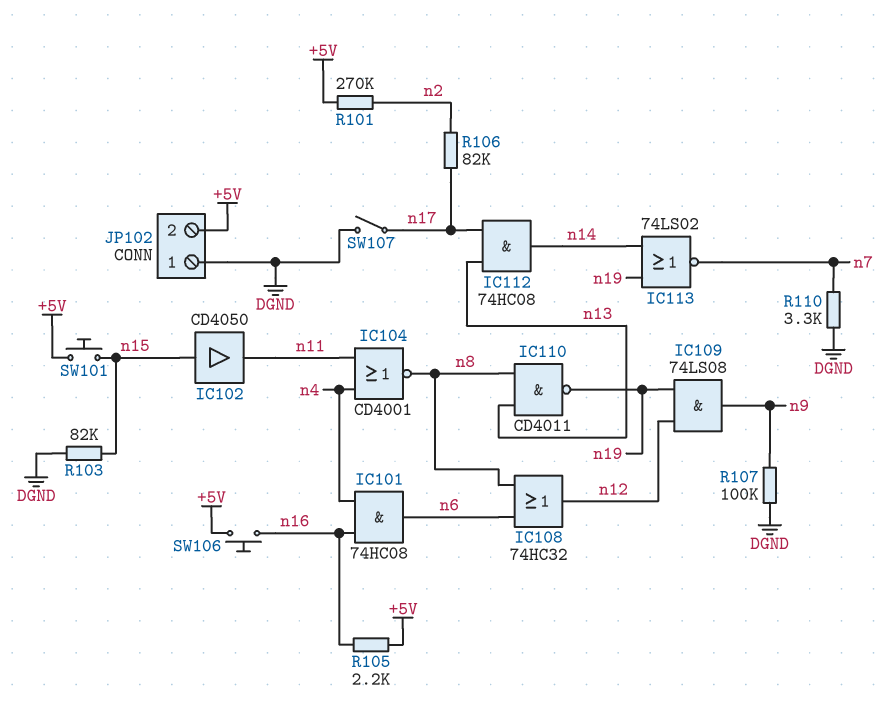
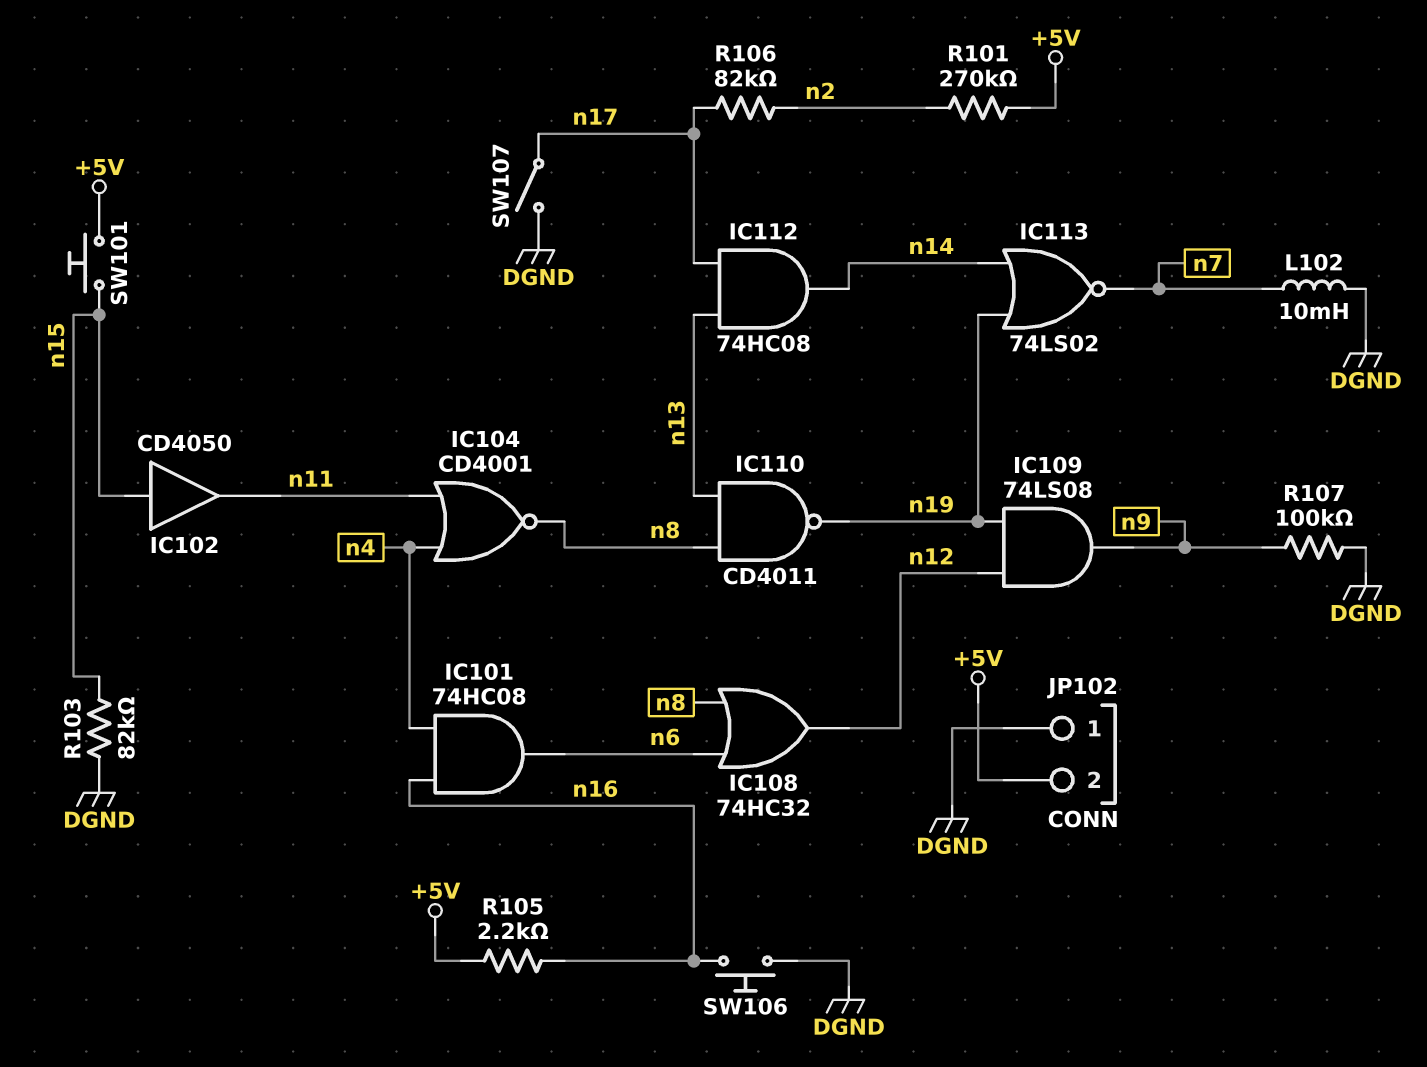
L102: none -> 10mH (DGND, n7)
R110: 3.3k (DGND, n7) -> none
SW106: button (+5V, n16) -> button (DGND, n16)

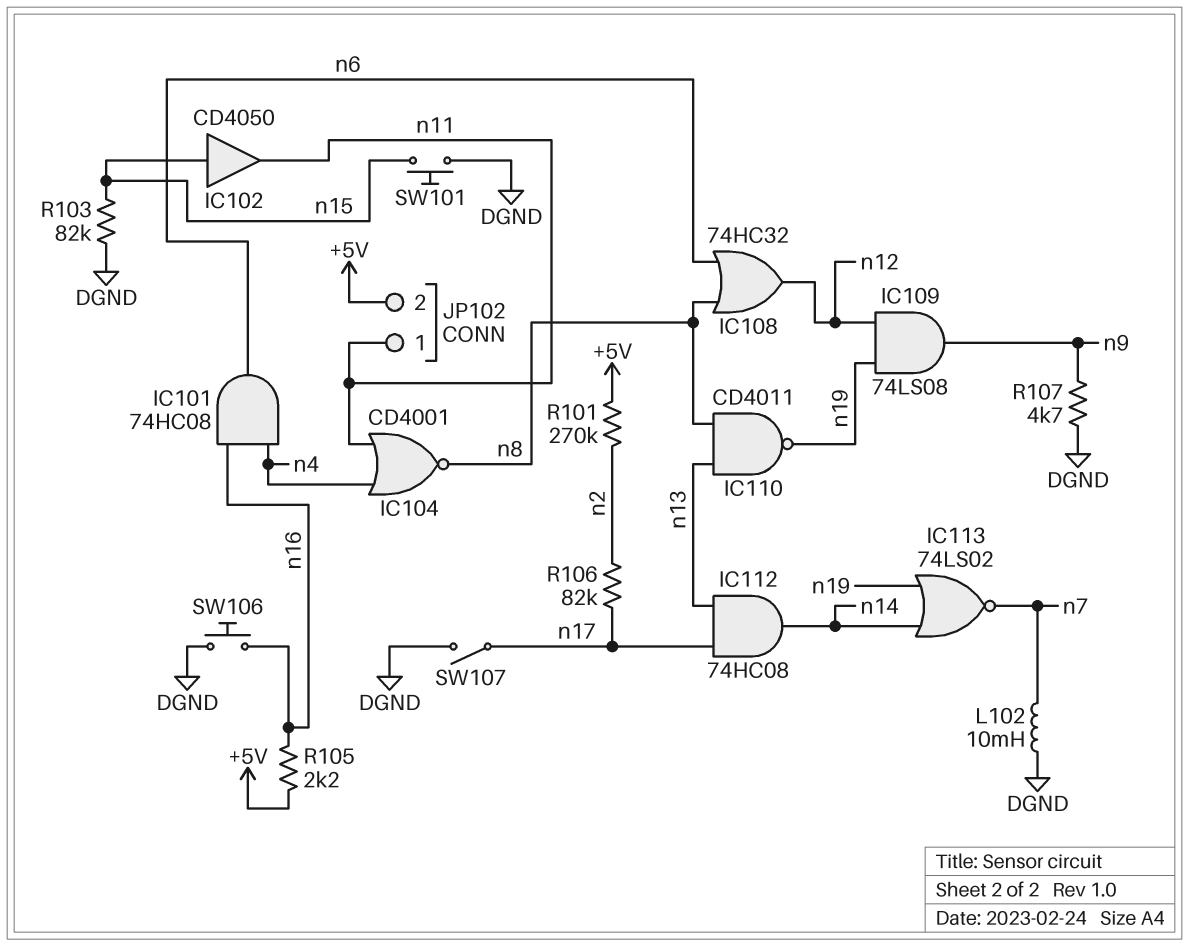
JP102 pin 1: DGND -> n11
R107: 100k (DGND, n9) -> 4.7k (DGND, n9)
SW101: button (+5V, n15) -> button (DGND, n15)

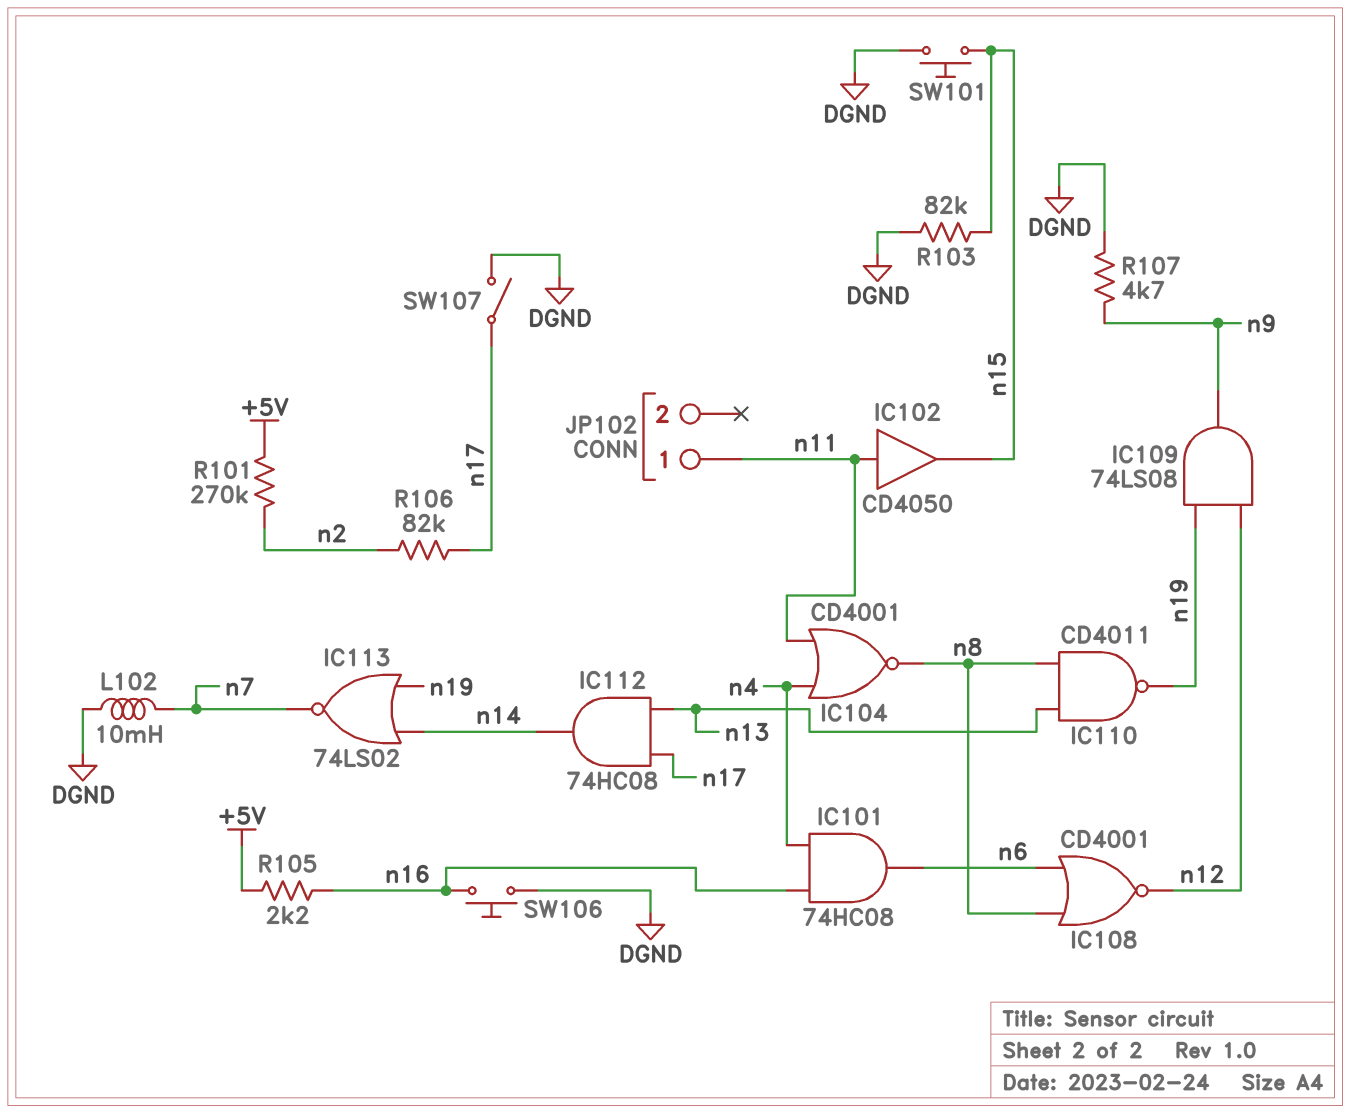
IC102: buffer CD4050 (in n15, out n11) -> buffer CD4050 (in n11, out n15)
IC108: OR 74HC32 (in n6, in n8, out n12) -> NOR CD4001 (in n6, in n8, out n12)
JP102 pin 2: +5V -> none

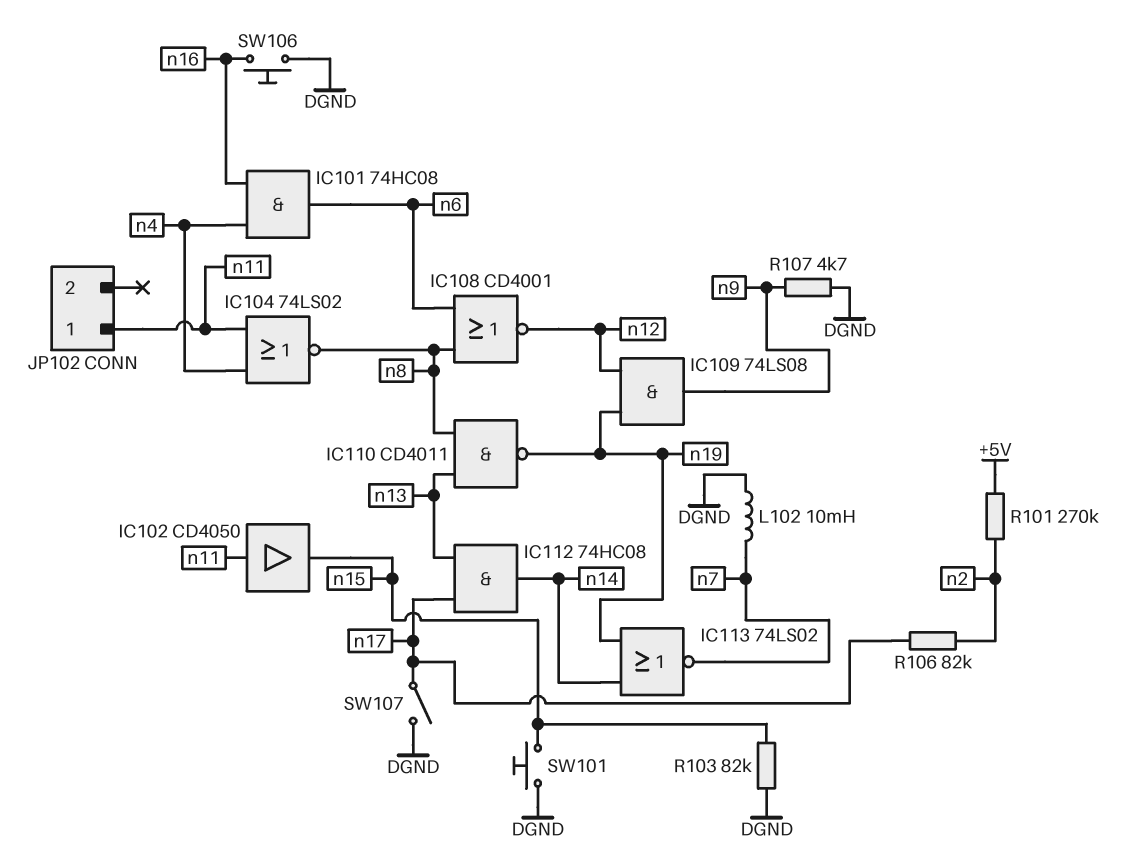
IC104: NOR CD4001 (in n4, in n11, out n8) -> NOR 74LS02 (in n4, in n11, out n8)
R105: 2.2k (+5V, n16) -> none

